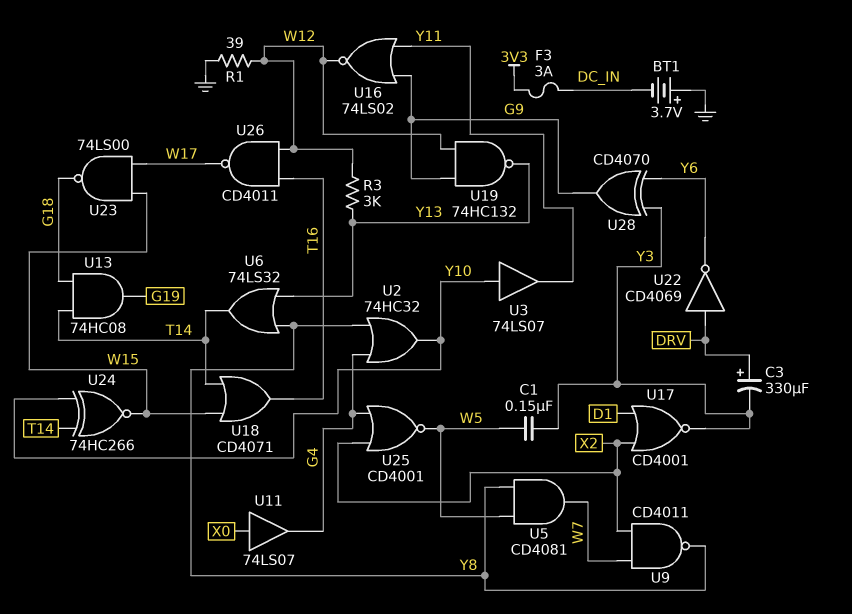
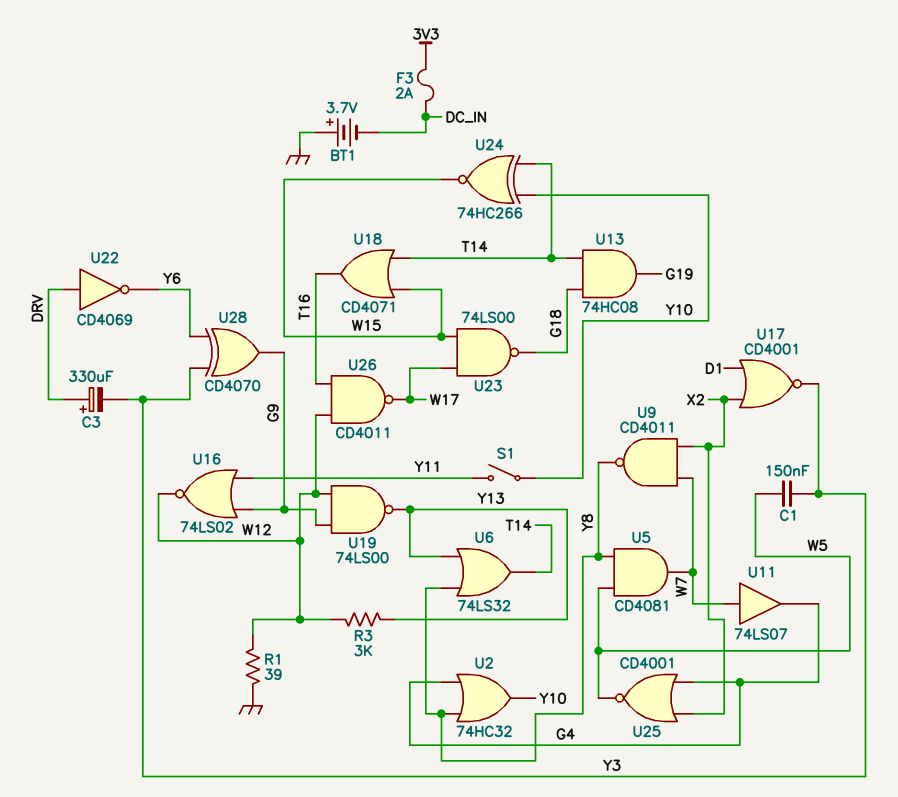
F3: 3A (3V3, DC_IN) -> 2A (3V3, DC_IN)
S1: none -> switch (Y10, Y11)
U3: buffer 74LS07 (in Y10, out Y11) -> none
U11: buffer 74LS07 (in X0, out G4) -> buffer 74LS07 (in W7, out G4)
U19: NAND 74HC132 (in G9, in W12, out Y13) -> NAND 74LS00 (in G9, in W12, out Y13)

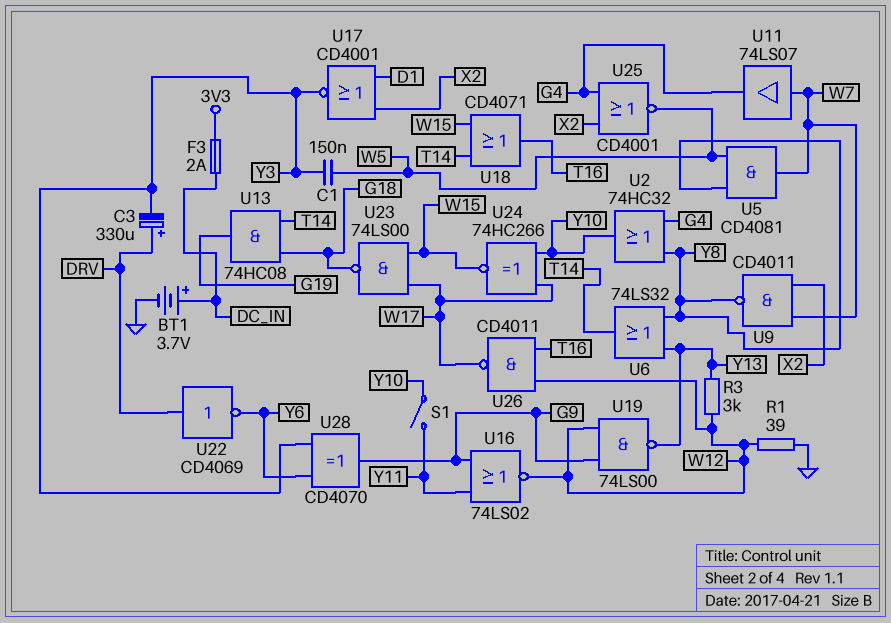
BT1: 3.7V (plus GND, minus DC_IN) -> 3.7V (plus DC_IN, minus GND)
U24: XNOR 74HC266 (in T14, in Y10, out W15) -> XNOR 74HC266 (in W17, in Y10, out W15)

